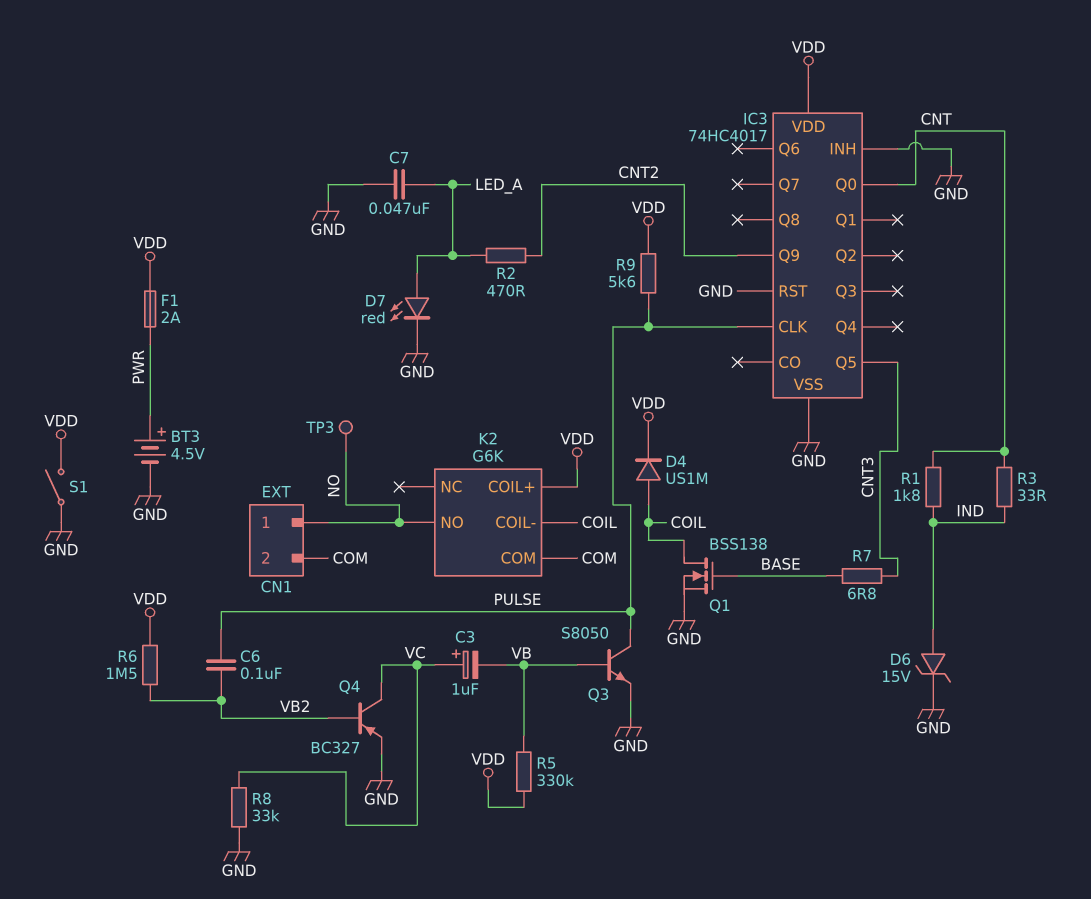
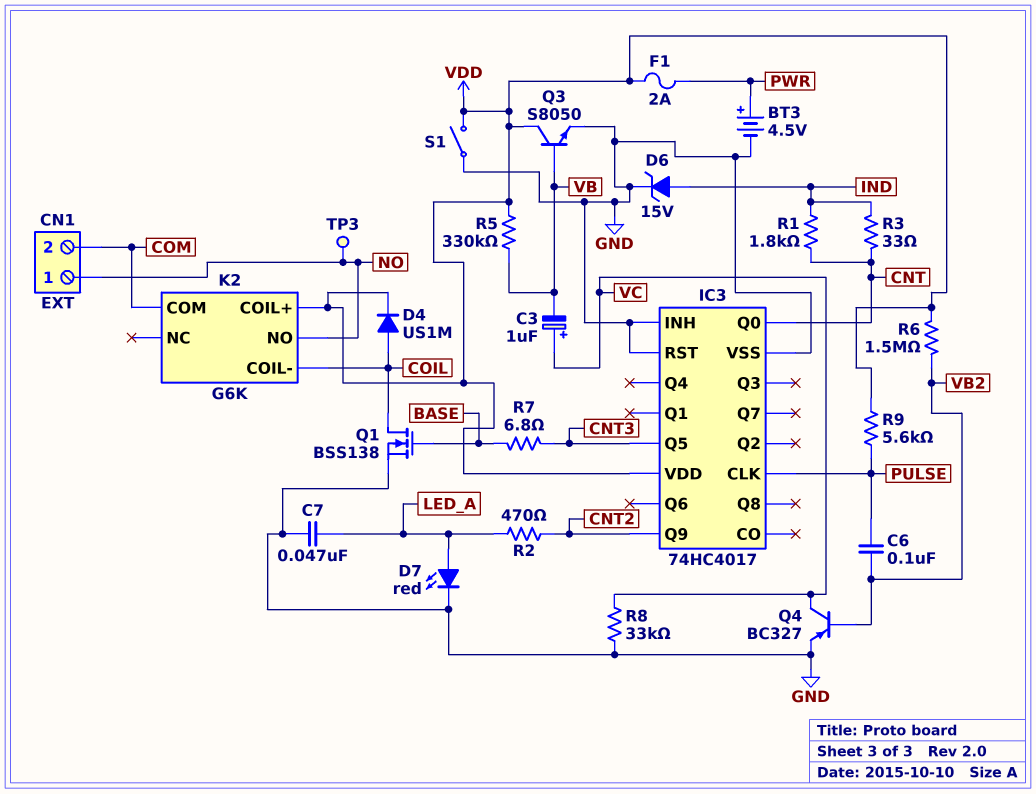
Q3: NPN S8050 (B VB, C PULSE, E GND) -> NPN S8050 (B VB, C VDD, E GND)

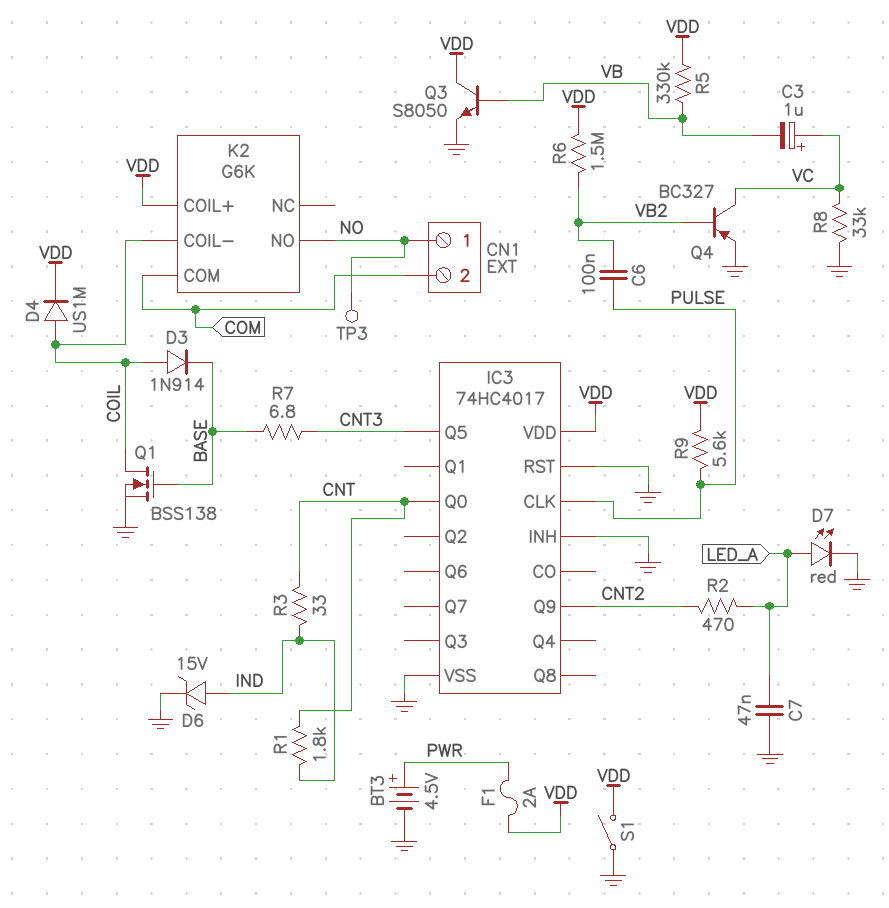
D3: none -> diode 1N914 (A COIL, K BASE)

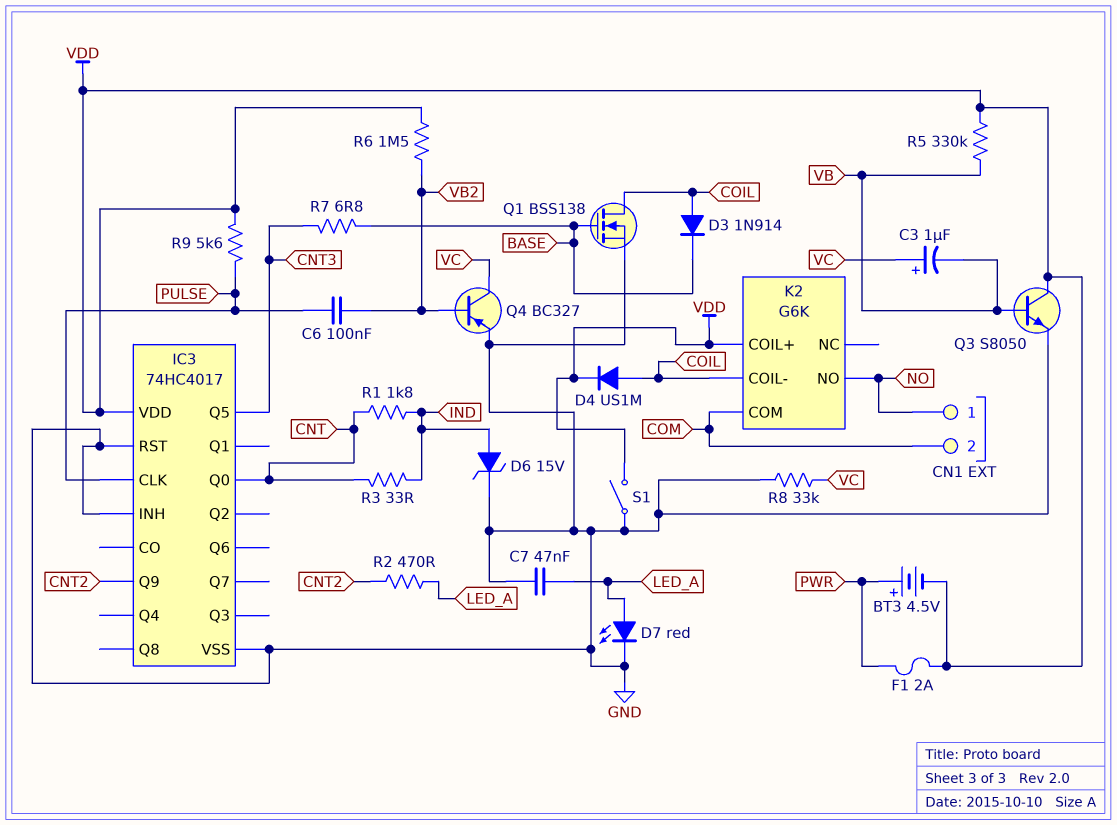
BT3: 4.5V (plus PWR, minus GND) -> 4.5V (plus PWR, minus VDD)
TP3: test point (NO) -> none

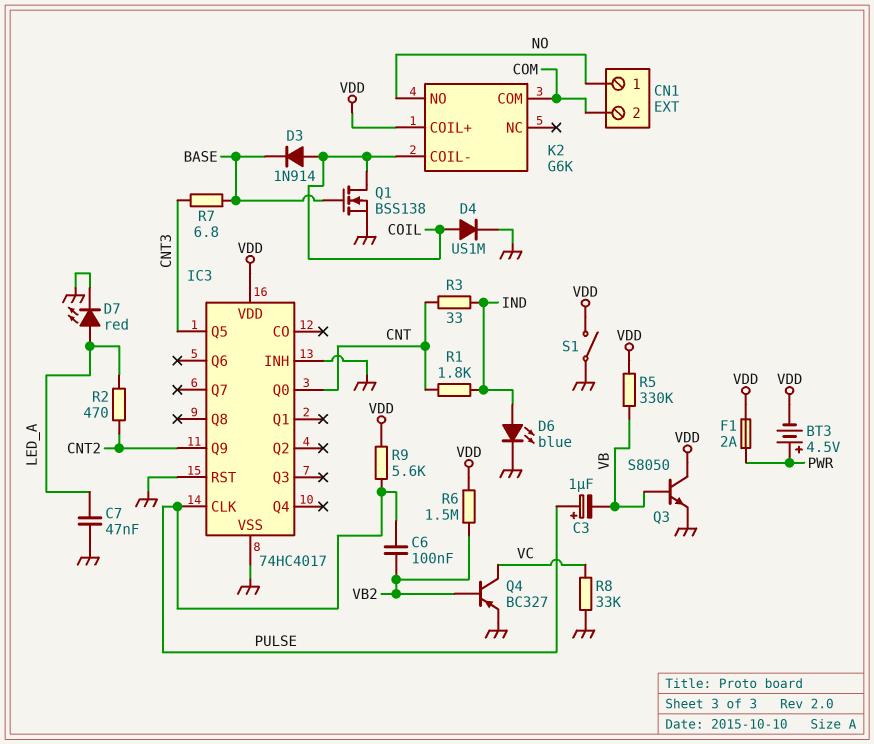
C3: 1uF (plus VC, minus VB) -> 1uF (plus PULSE, minus VB)
D4: diode US1M (A COIL, K VDD) -> diode US1M (A COIL, K GND)
D6: zener 15V (A IND, K GND) -> LED blue (A IND, K GND)

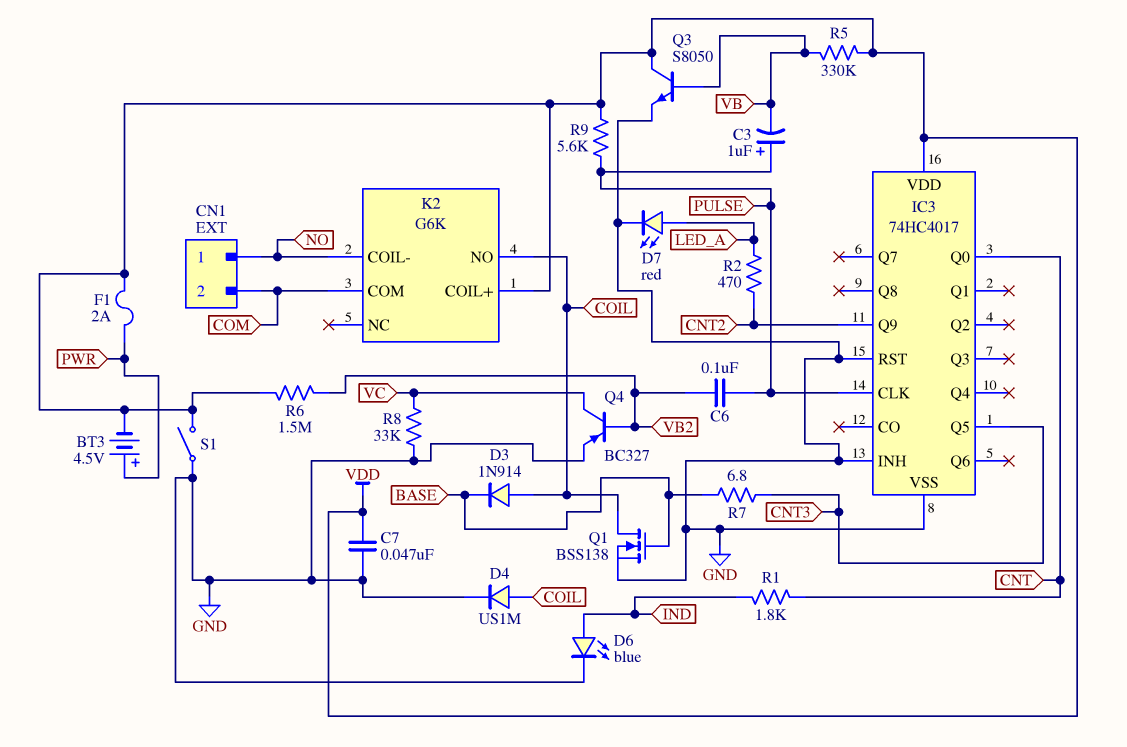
C7: 47nF (GND, LED_A) -> 47nF (GND, VDD)
K2 pin COIL-: COIL -> NO
K2 pin NO: NO -> COIL
R3: 33 (CNT, IND) -> none

